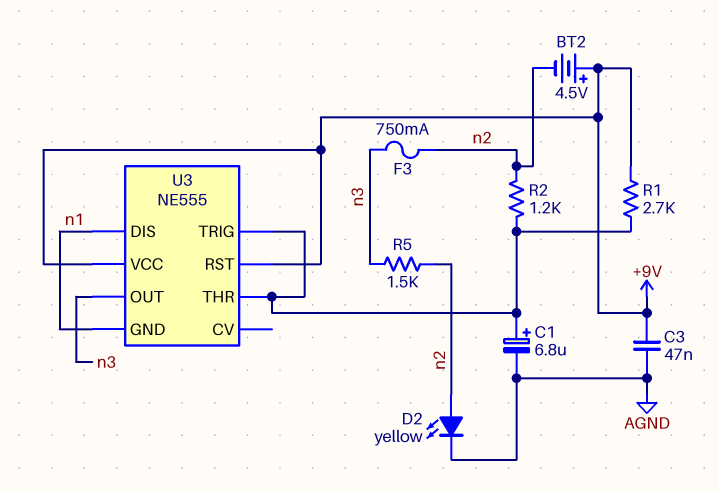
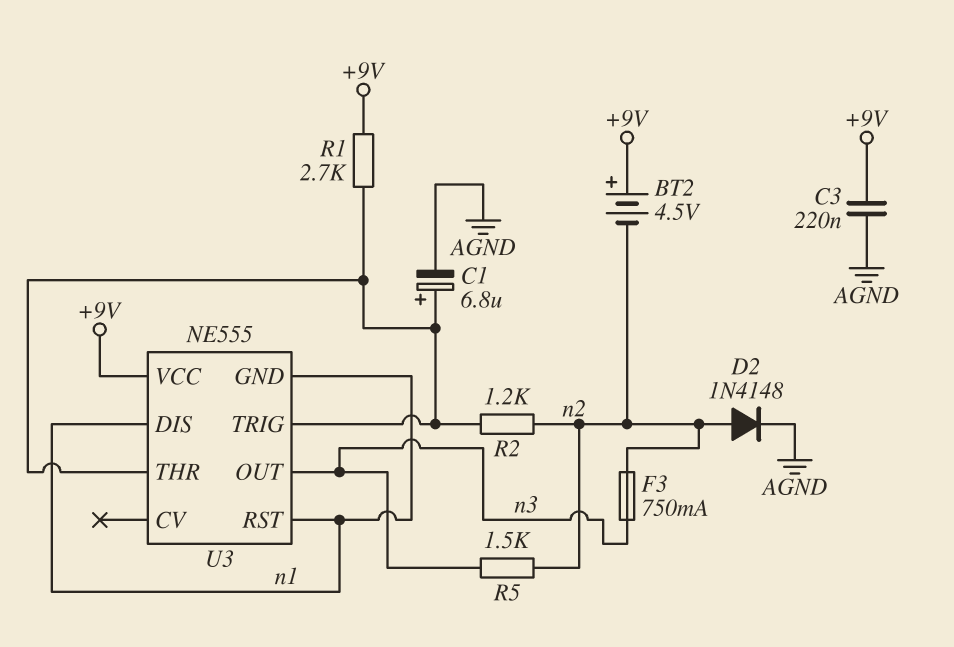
C3: 47nF (+9V, AGND) -> 220nF (+9V, AGND)
D2: LED yellow (A n2, K AGND) -> diode 1N4148 (A n2, K AGND)
U3 pin RST: +9V -> n1

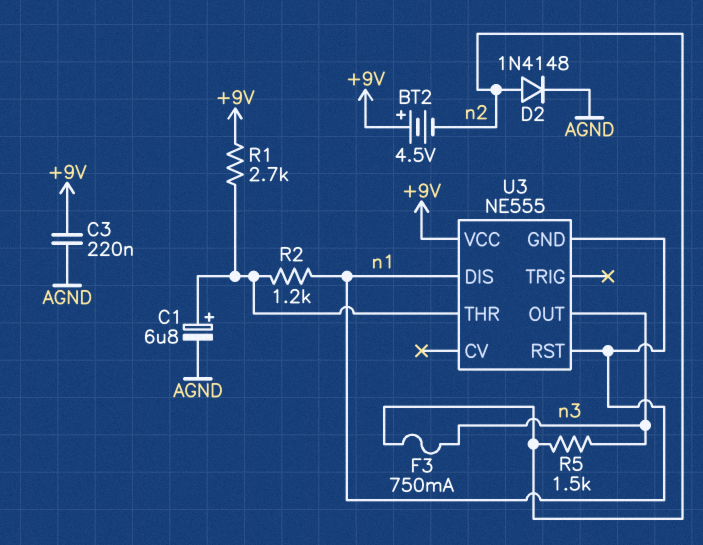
R2: 1.2k (U3/THR, n2) -> 1.2k (U3/THR, n1)
U3 pin TRIG: U3/THR -> none

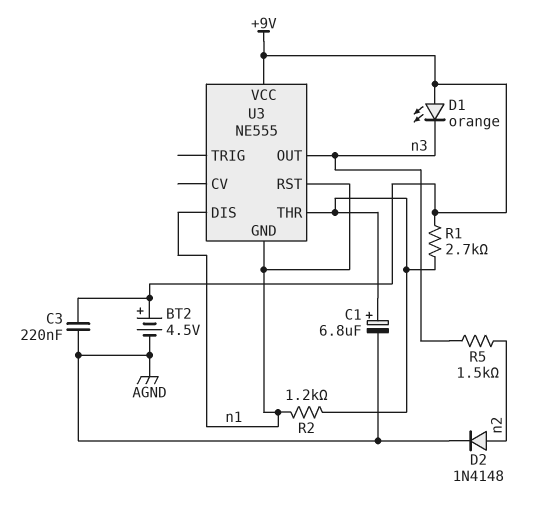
BT2: 4.5V (plus +9V, minus n2) -> 4.5V (plus +9V, minus AGND)
D1: none -> LED orange (A +9V, K n3)
F3: 750mA (n2, n3) -> none

